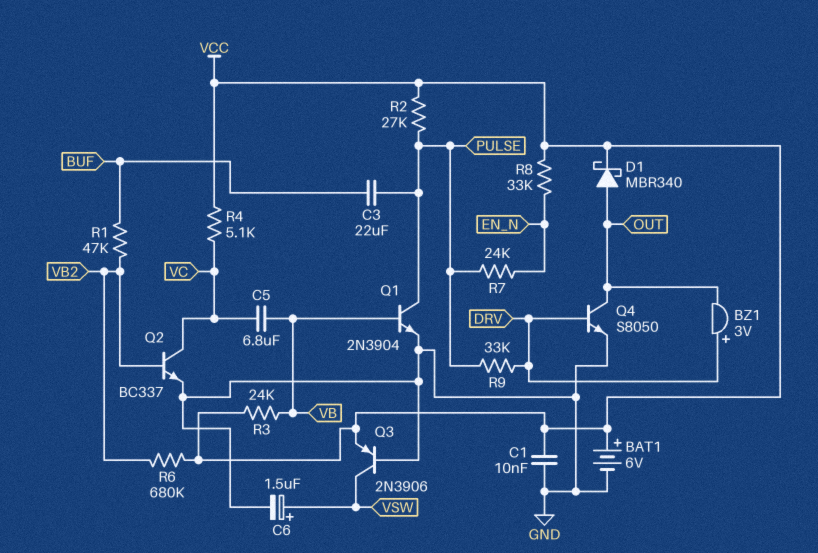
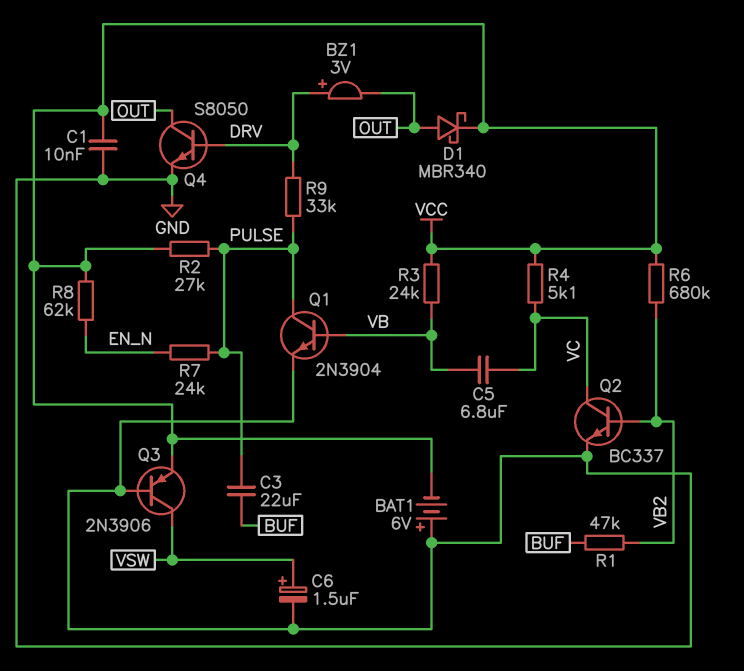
BAT1: 6V (plus VCC, minus GND) -> 6V (plus GND, minus VCC)
R8: 33k (EN_N, VCC) -> 62k (EN_N, VCC)

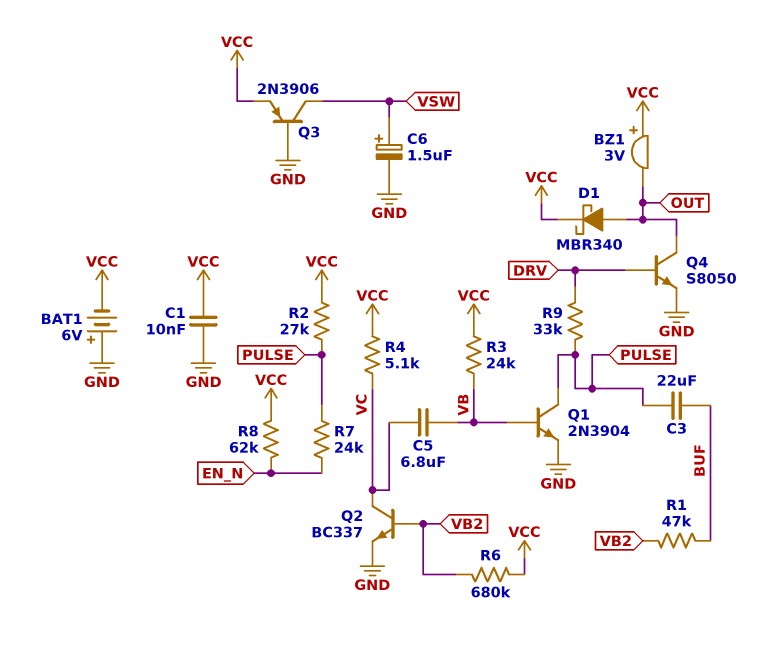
BZ1: buzzer 3V (plus DRV, minus OUT) -> buzzer 3V (plus VCC, minus OUT)

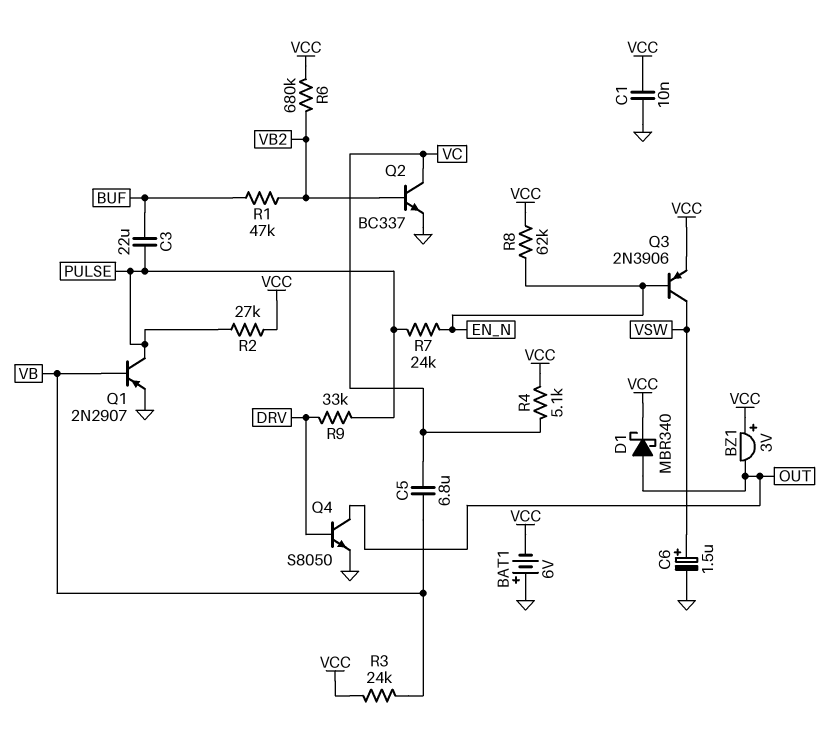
Q1: NPN 2N3904 (B VB, C PULSE, E GND) -> PNP 2N2907 (B VB, C PULSE, E GND)
Q3: PNP 2N3906 (B GND, C VSW, E VCC) -> PNP 2N3906 (B EN_N, C VSW, E VCC)

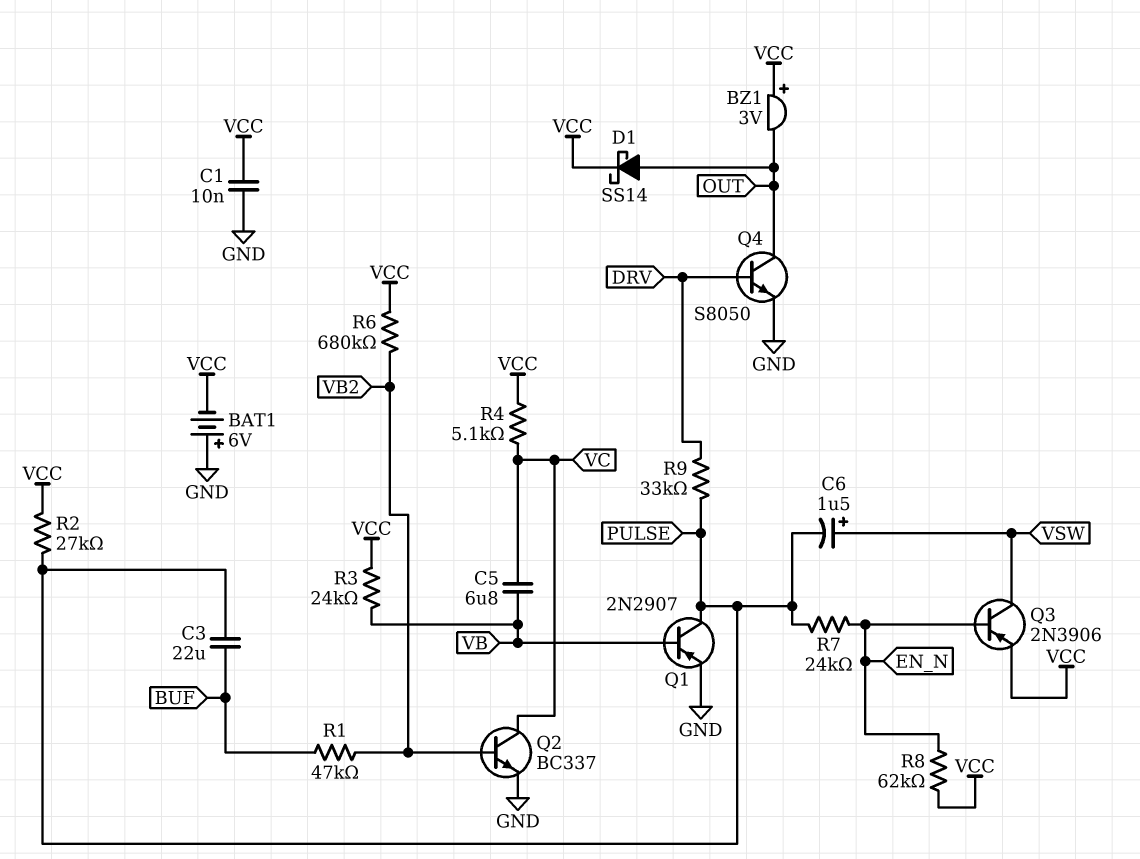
C6: 1.5uF (plus VSW, minus GND) -> 1.5uF (plus VSW, minus PULSE)
D1: schottky MBR340 (A OUT, K VCC) -> schottky SS14 (A OUT, K VCC)

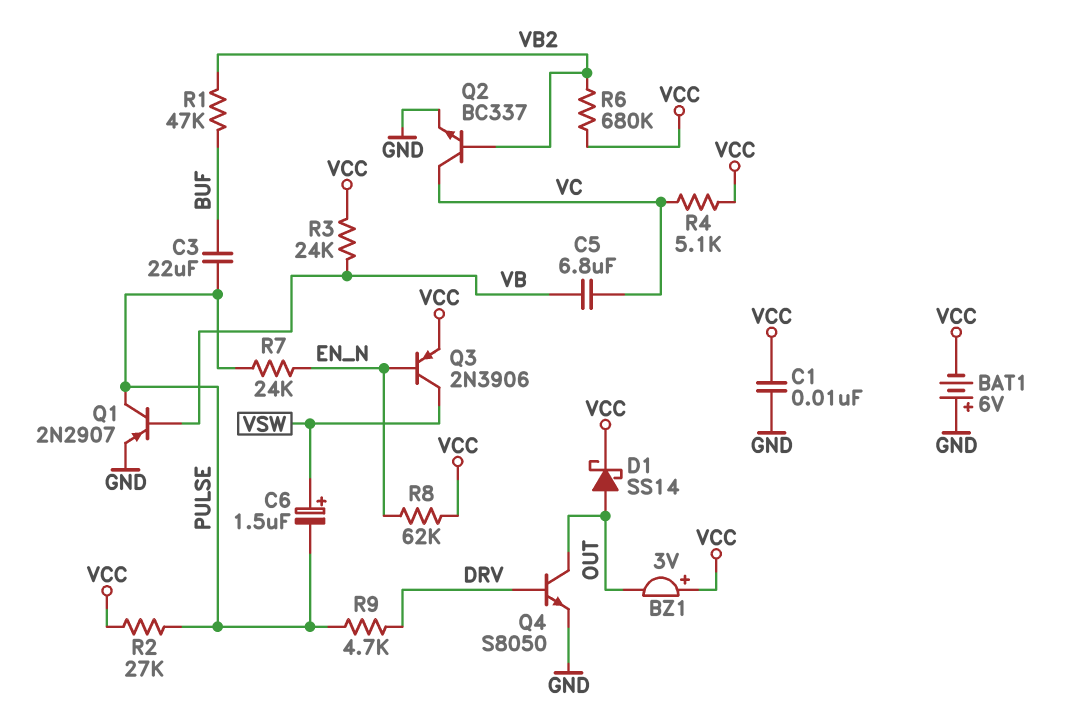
R9: 33k (DRV, PULSE) -> 4.7k (DRV, PULSE)

